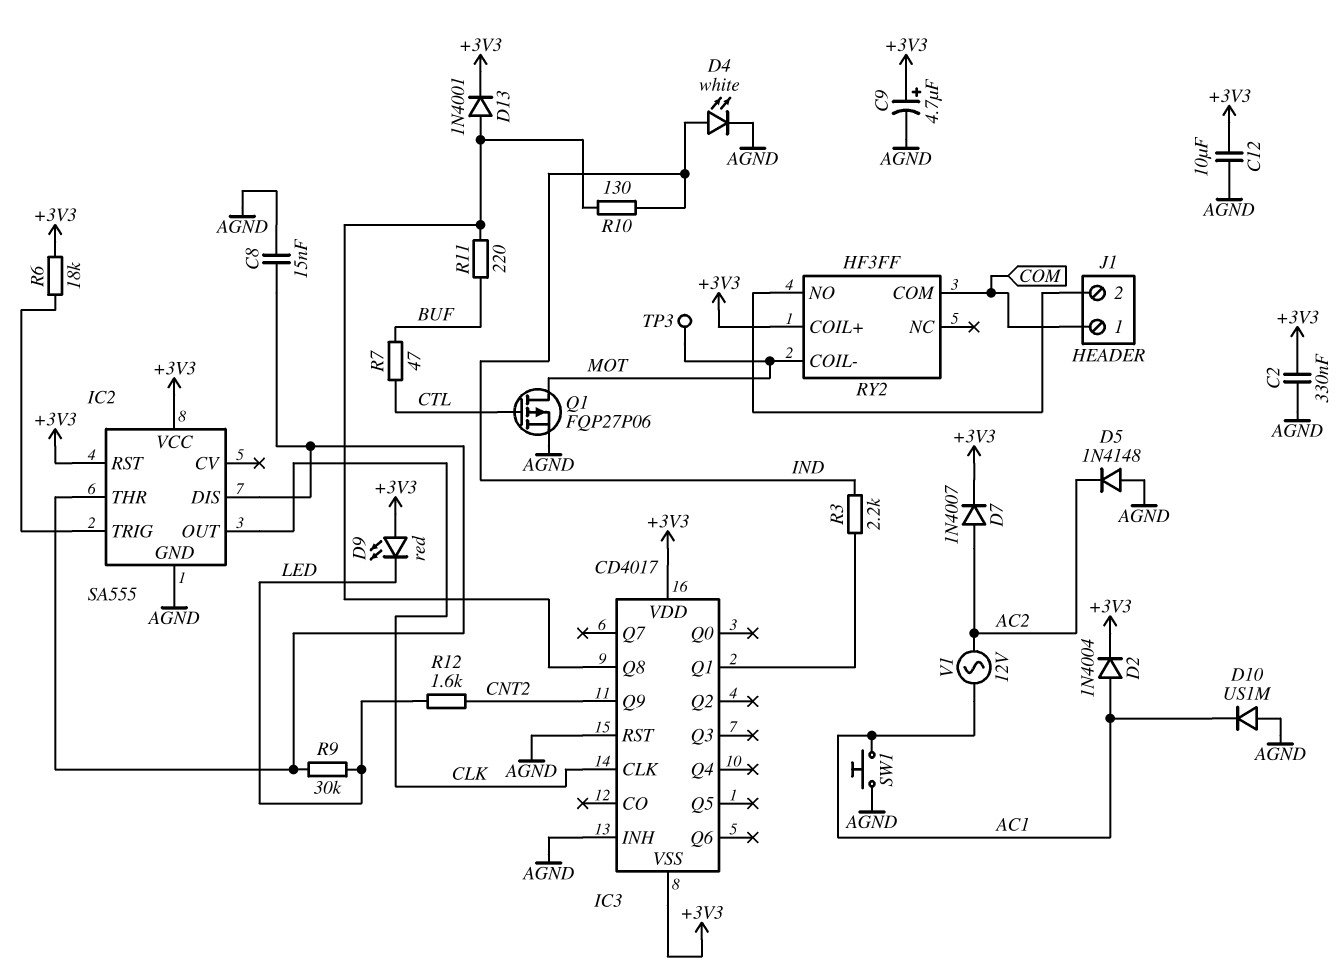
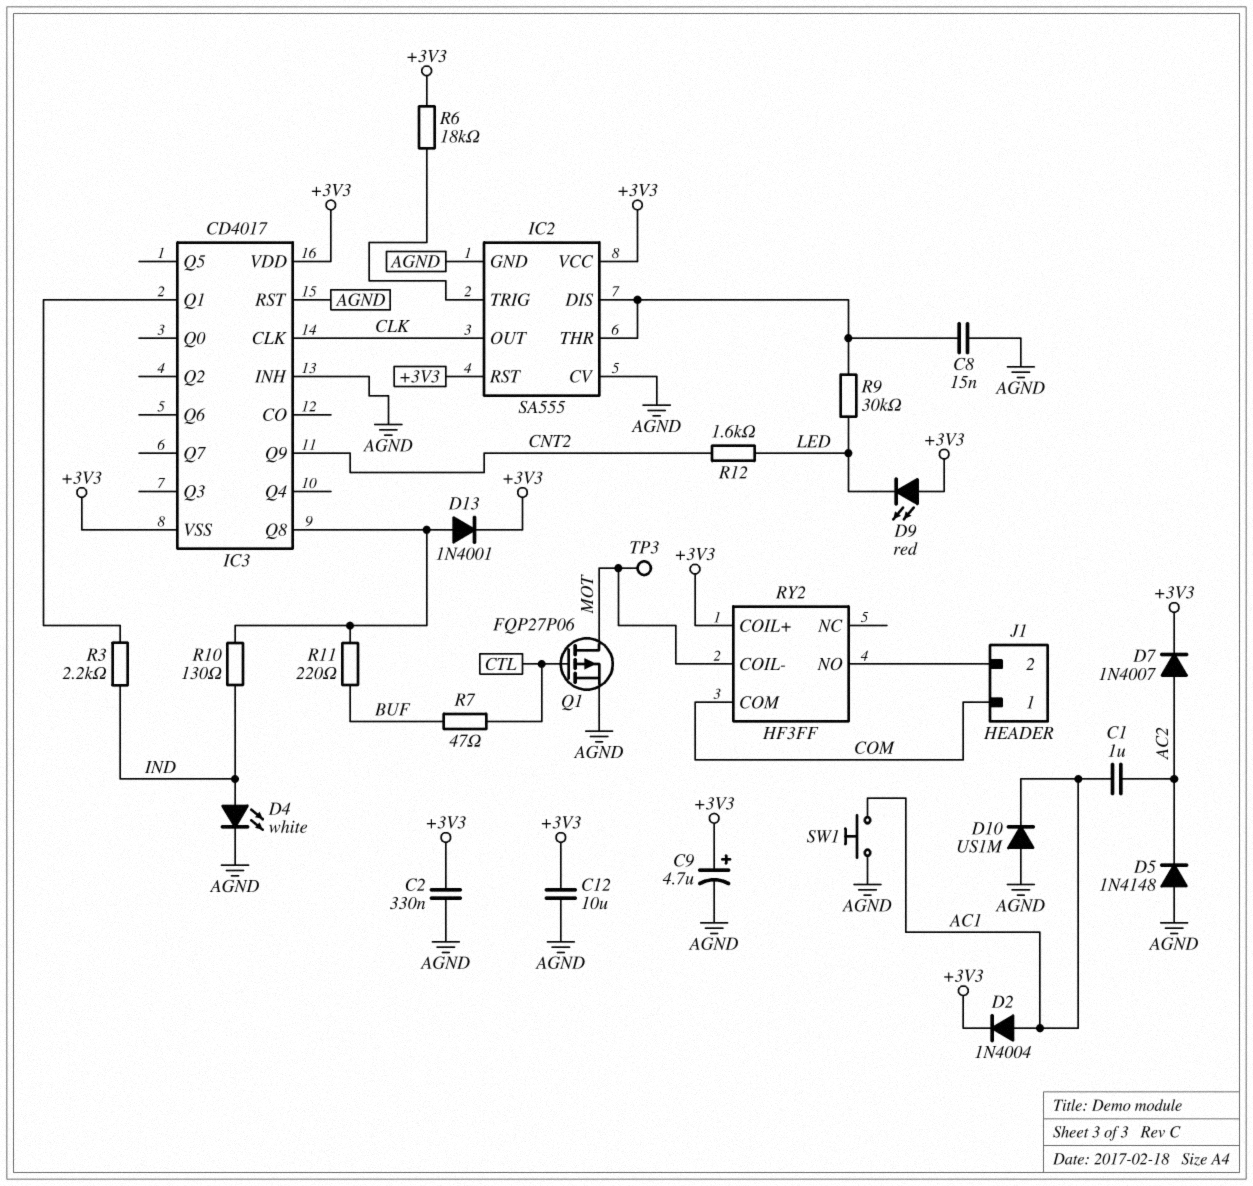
C1: none -> 1uF (AC1, AC2)
IC2 pin CV: none -> AGND
V1: AC 12V (AC1, AC2) -> none

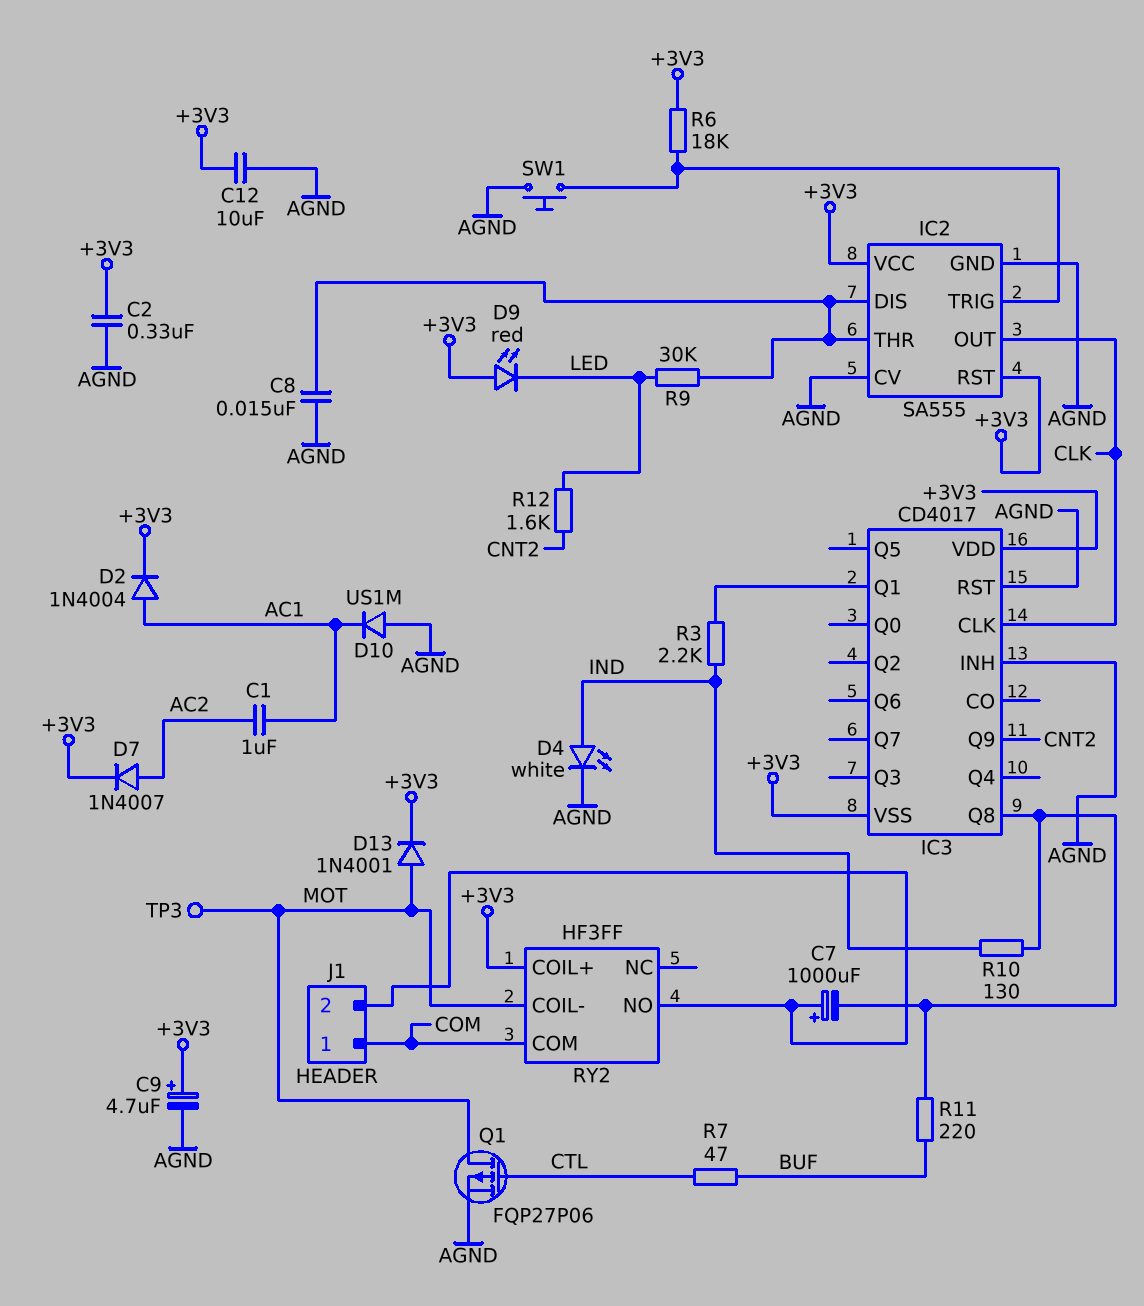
C7: none -> 1000uF (plus J1/2, minus IC3/Q8)
D5: diode 1N4148 (A AGND, K AC2) -> none
D13: diode 1N4001 (A IC3/Q8, K +3V3) -> diode 1N4001 (A MOT, K +3V3)
SW1: button (AC1, AGND) -> button (AGND, IC2/TRIG)

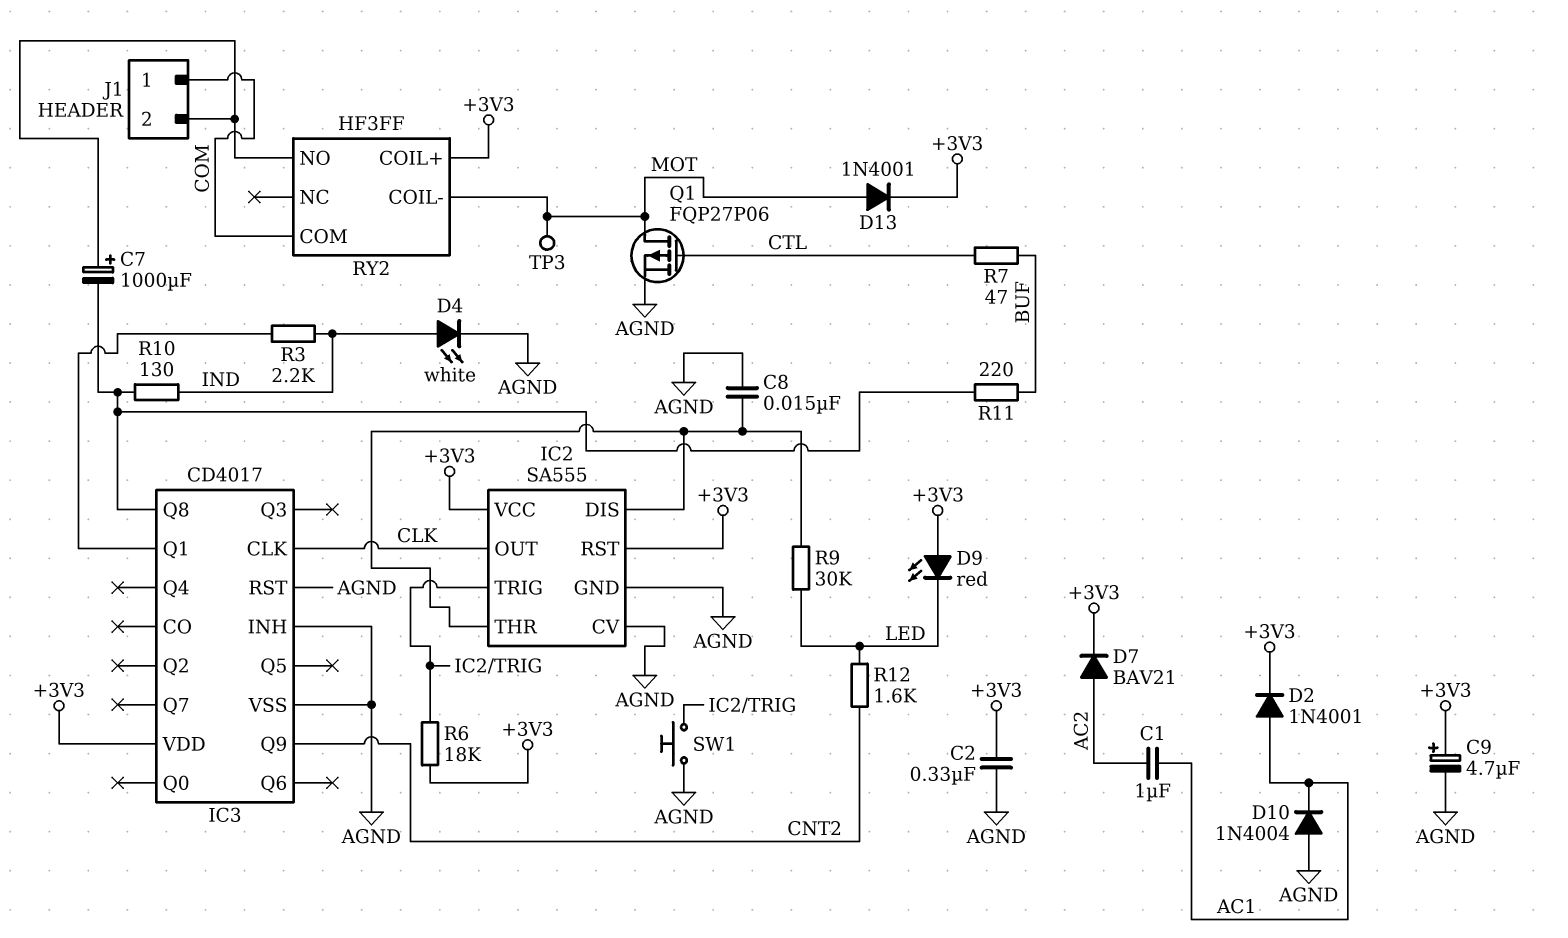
C12: 10uF (+3V3, AGND) -> none
D2: diode 1N4004 (A AC1, K +3V3) -> diode 1N4001 (A AC1, K +3V3)
D7: diode 1N4007 (A AC2, K +3V3) -> diode BAV21 (A AC2, K +3V3)
D10: diode US1M (A AGND, K AC1) -> diode 1N4004 (A AGND, K AC1)
IC3 pin VSS: +3V3 -> AGND

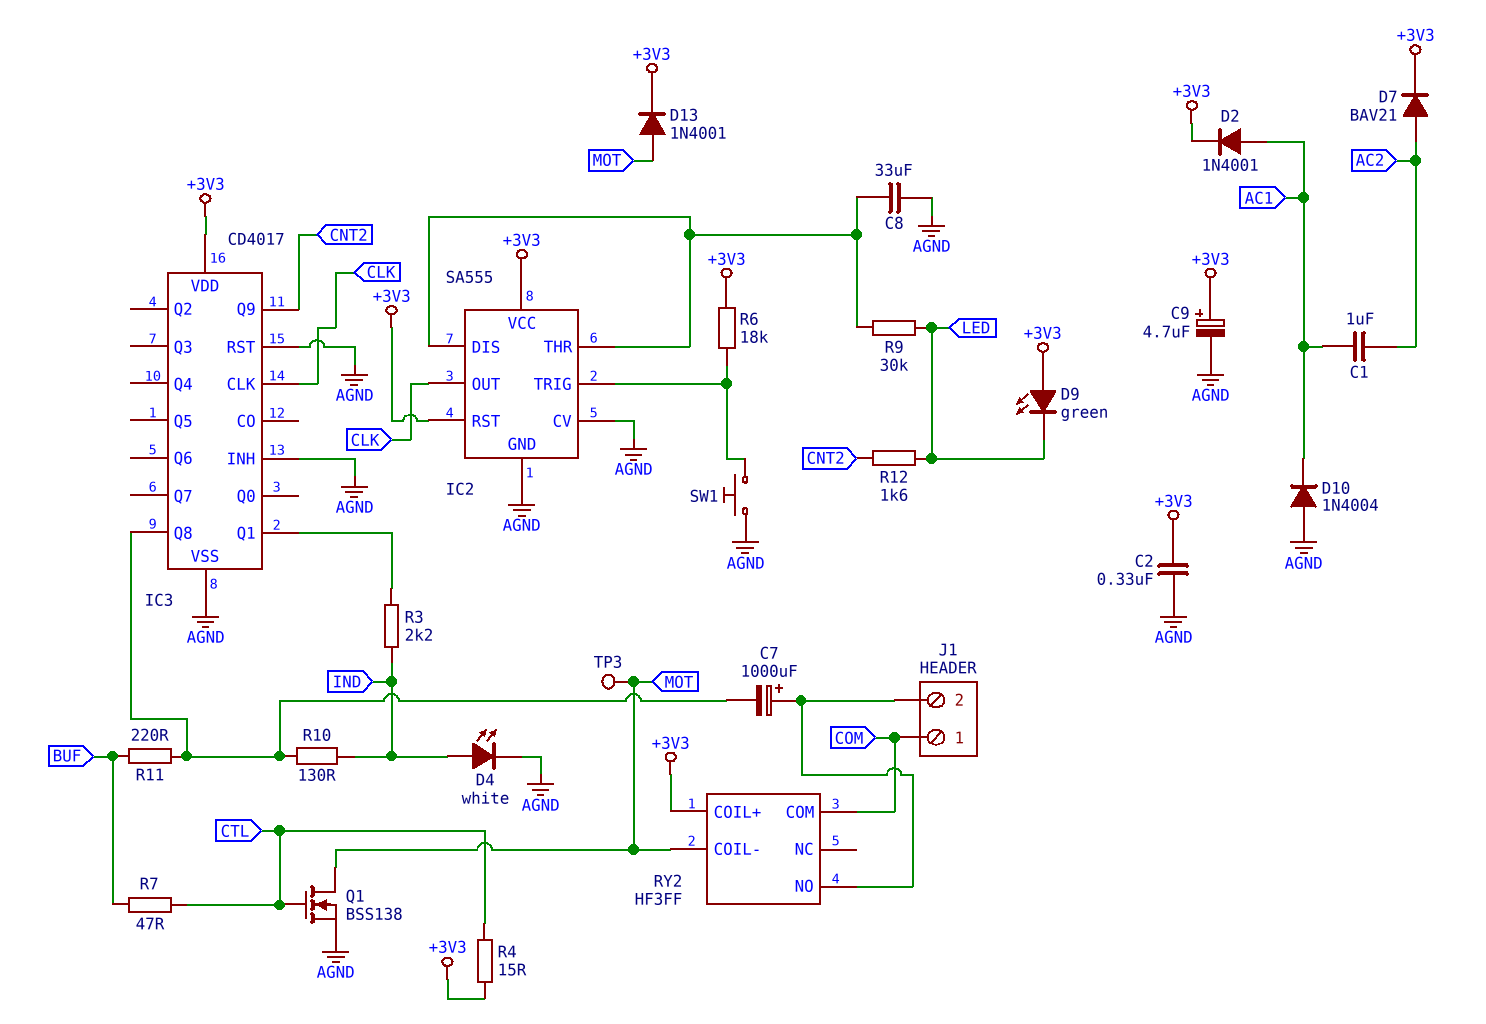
C8: 15nF (AGND, IC2/DIS) -> 33uF (AGND, IC2/DIS)
D9: LED red (A +3V3, K LED) -> LED green (A +3V3, K LED)
Q1: PMOS FQP27P06 (G CTL, D MOT, S AGND) -> NMOS BSS138 (G CTL, D MOT, S AGND)
R4: none -> 15 (+3V3, CTL)

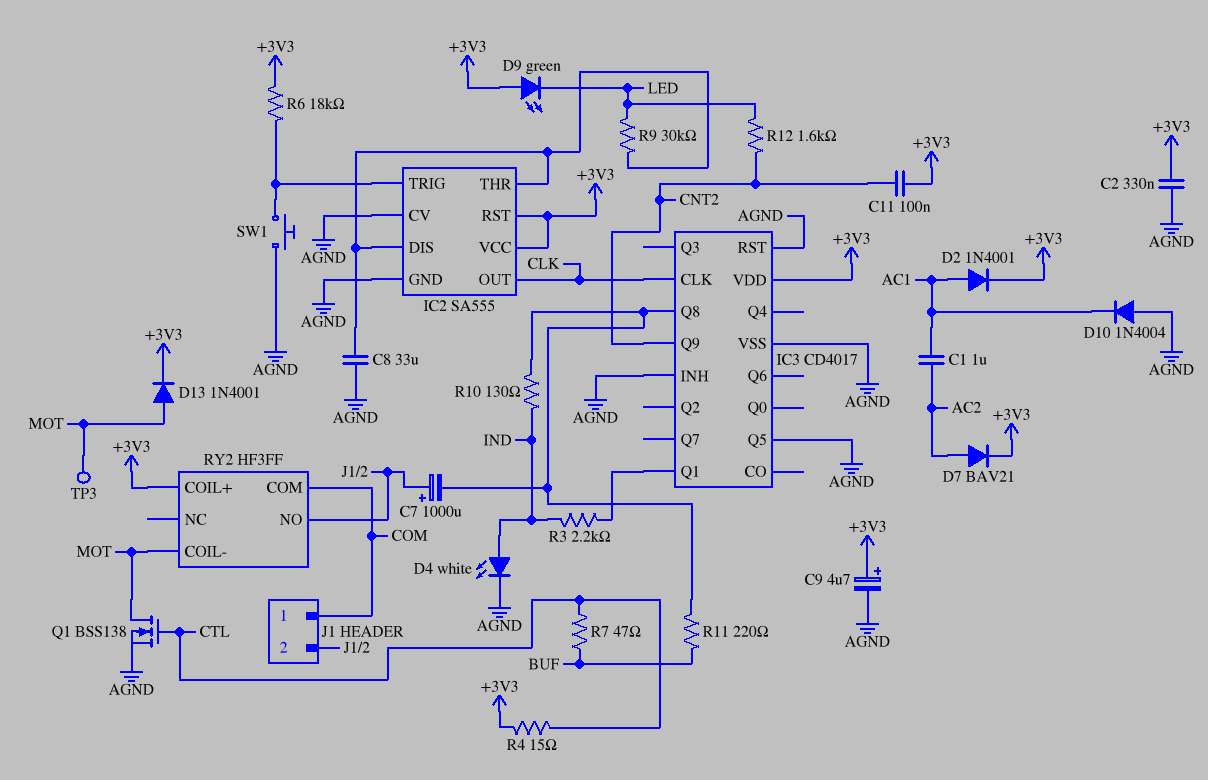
C11: none -> 100nF (+3V3, CNT2)
IC3 pin Q5: none -> AGND

